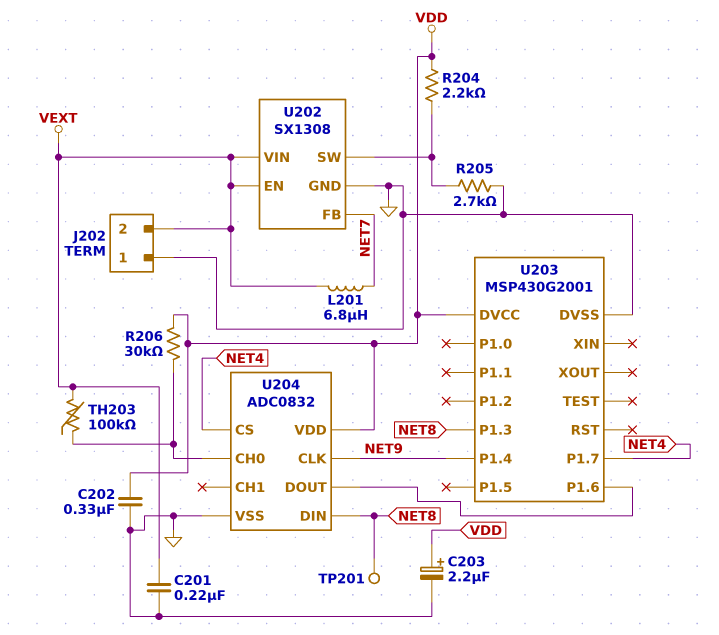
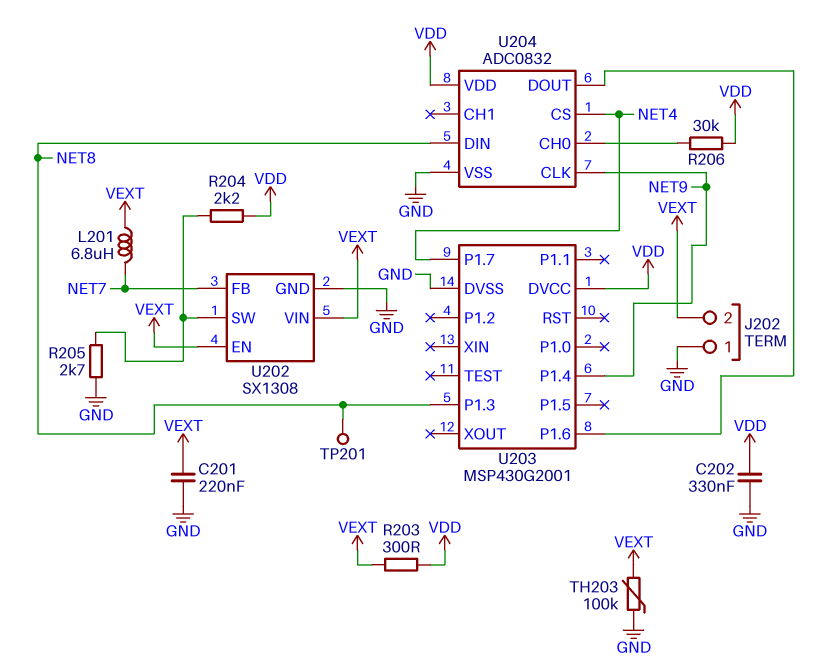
C203: 2.2uF (plus VDD, minus GND) -> none
R203: none -> 300 (VDD, VEXT)
TH203: 100k (U204/CH0, VEXT) -> 100k (GND, VEXT)

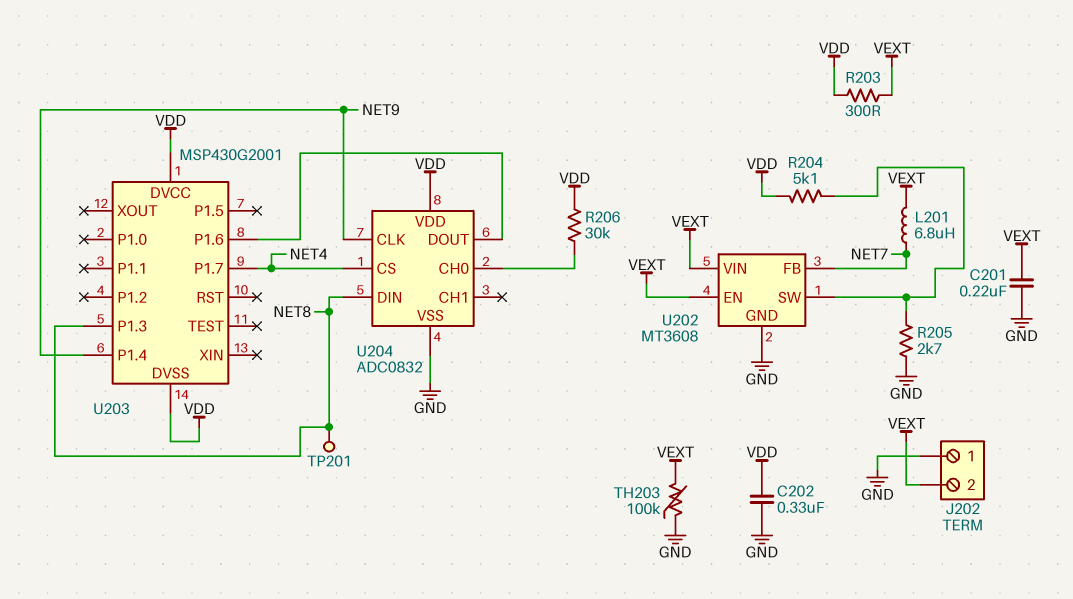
R204: 2.2k (U202/SW, VDD) -> 5.1k (U202/SW, VDD)
U202: SX1308 -> MT3608
U203 pin DVSS: GND -> VDD

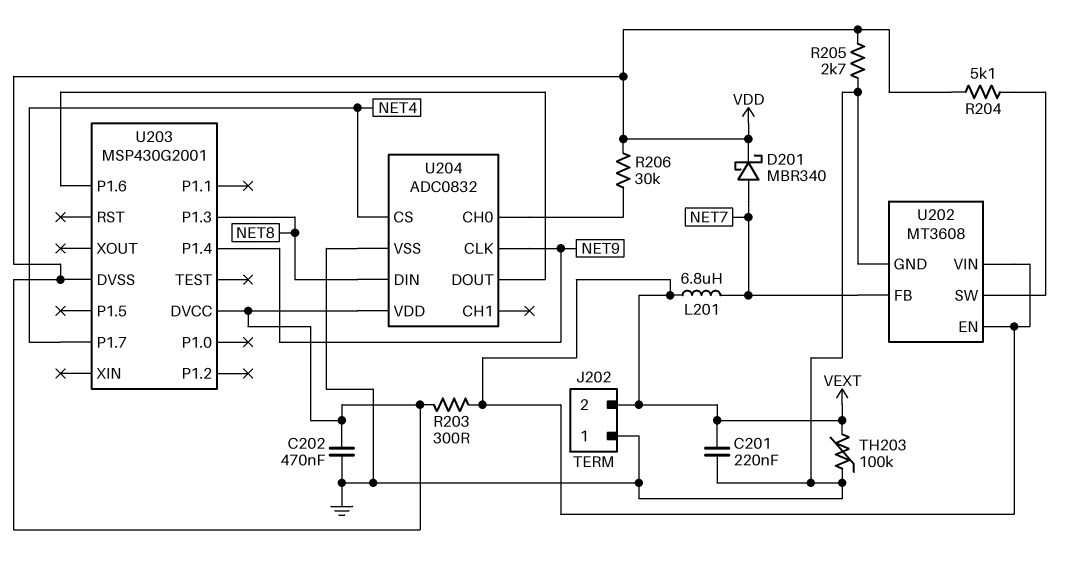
C202: 330nF (GND, VDD) -> 470nF (GND, VDD)
D201: none -> schottky MBR340 (A NET7, K VDD)
R205: 2.7k (GND, U202/SW) -> 2.7k (GND, VDD)
TP201: test point (NET8) -> none

